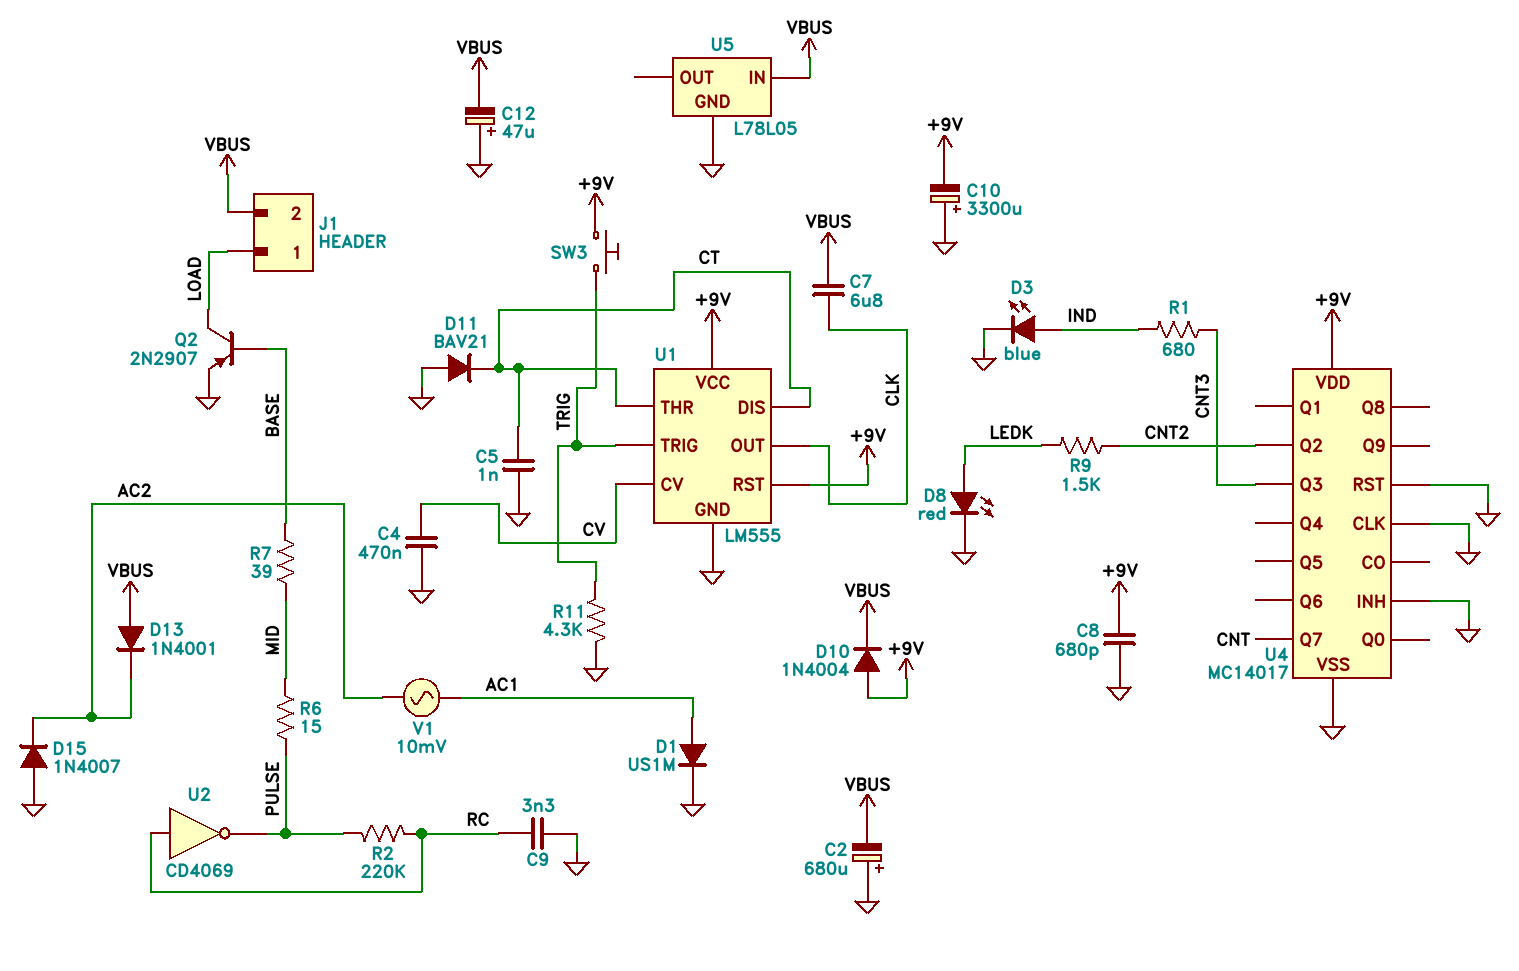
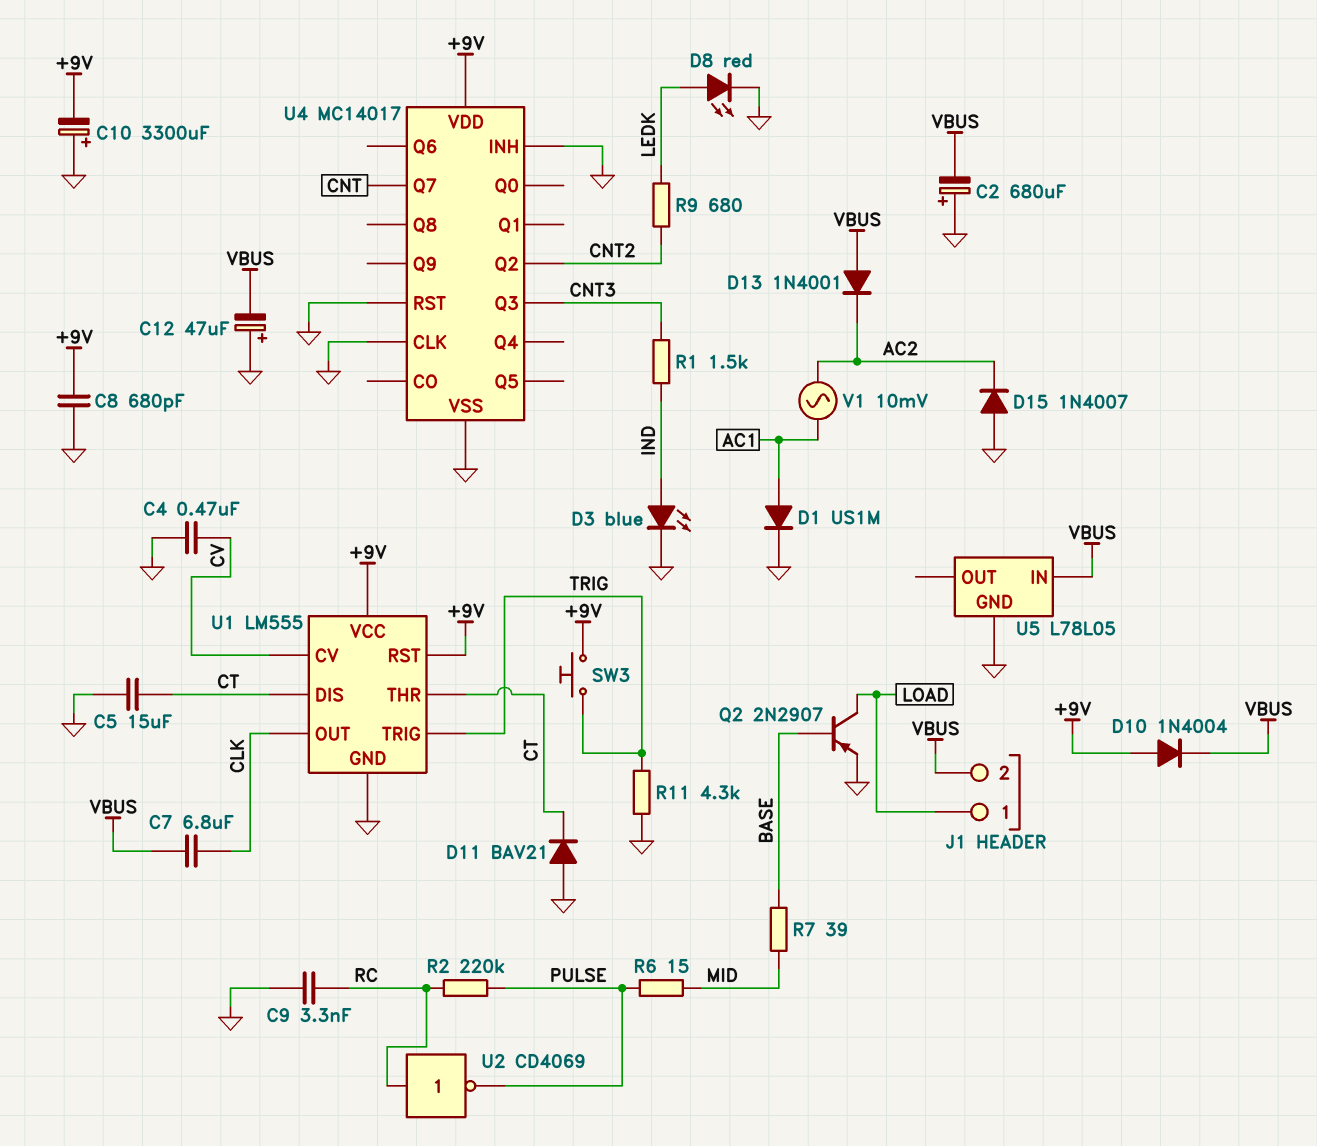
C5: 1nF (CT, GND) -> 15uF (CT, GND)
R1: 680 (CNT3, IND) -> 1.5k (CNT3, IND)
R9: 1.5k (CNT2, LEDK) -> 680 (CNT2, LEDK)

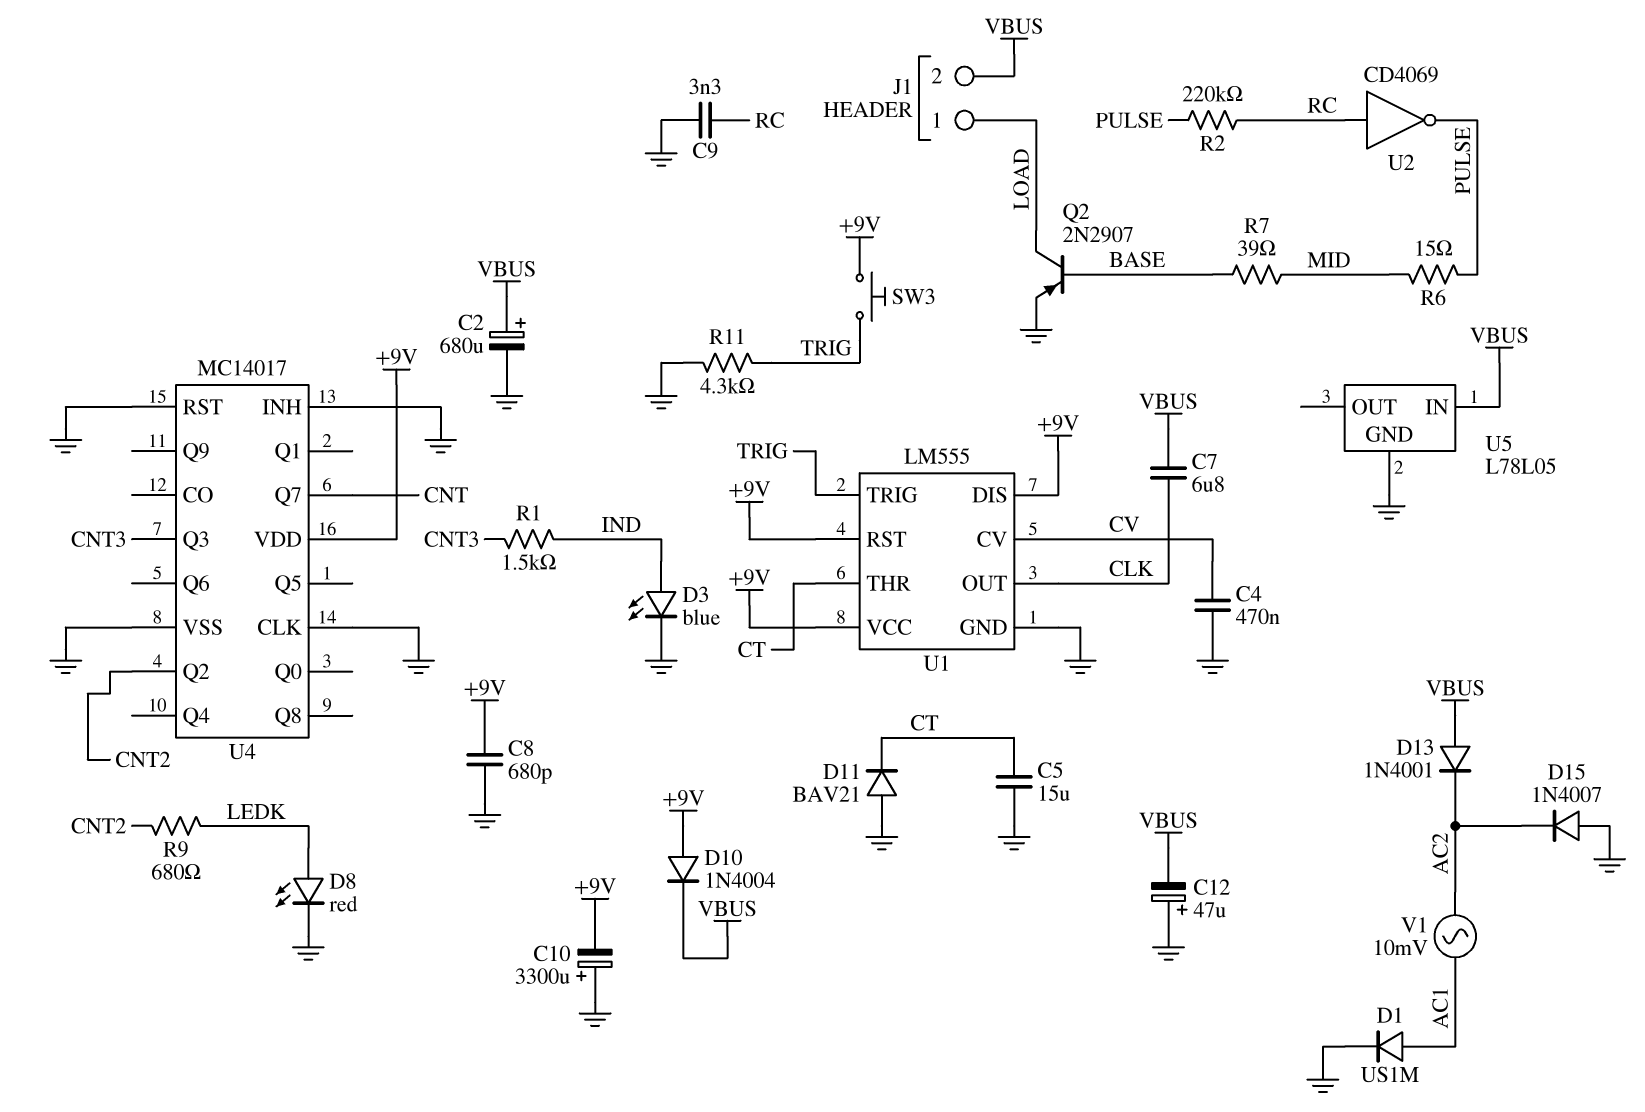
C2: 680uF (plus GND, minus VBUS) -> 680uF (plus VBUS, minus GND)
U1 pin DIS: CT -> +9V

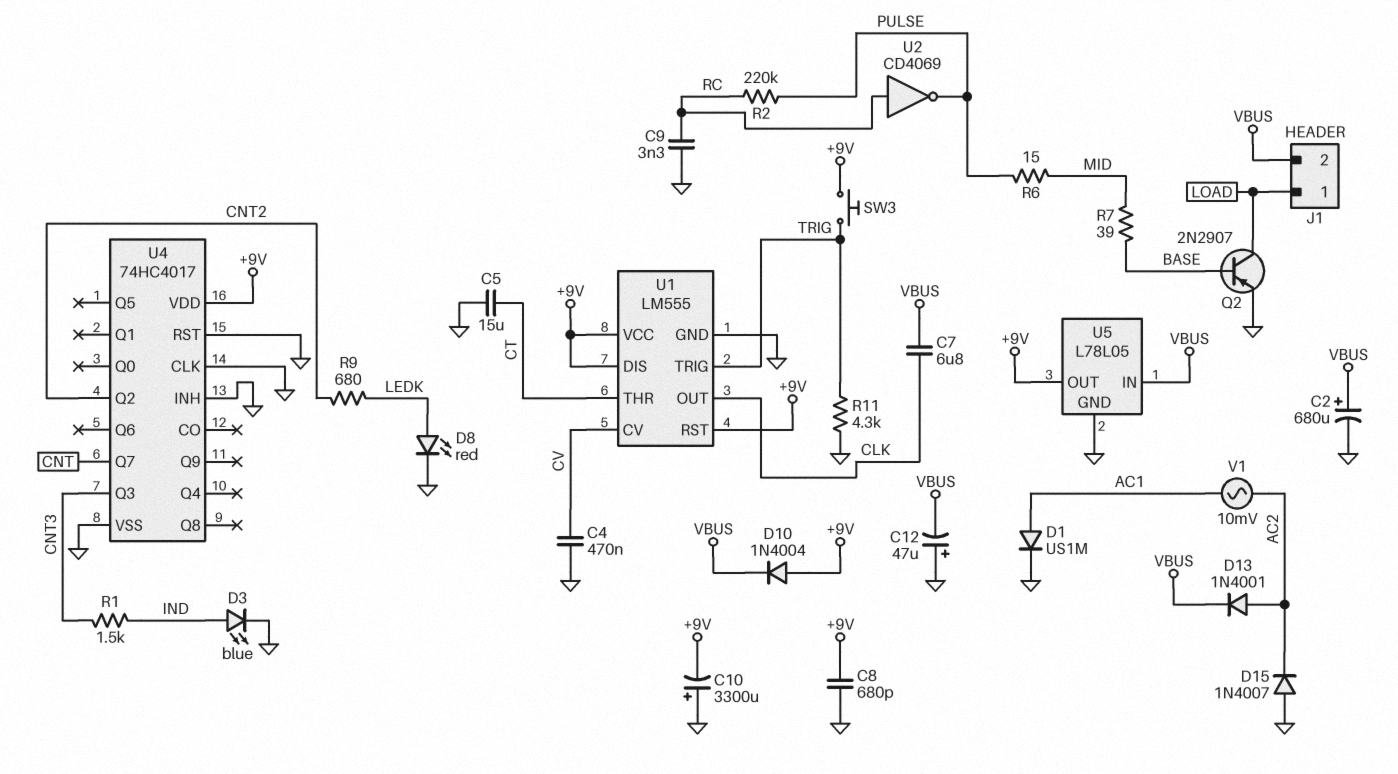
D11: diode BAV21 (A GND, K CT) -> none
D13: diode 1N4001 (A VBUS, K AC2) -> diode 1N4001 (A AC2, K VBUS)
U4: MC14017 -> 74HC4017
U5 pin OUT: none -> +9V

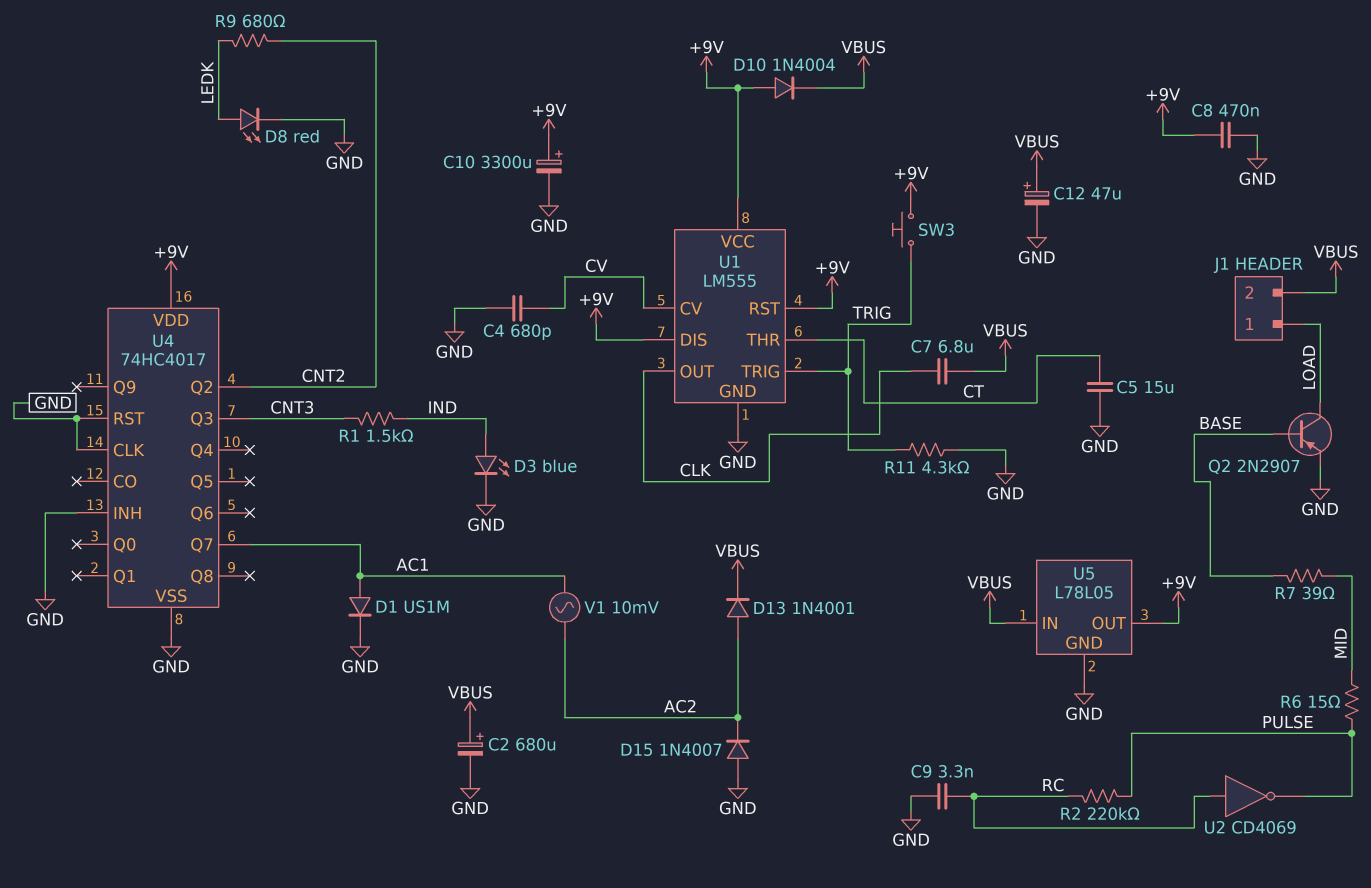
C4: 470nF (CV, GND) -> 680pF (CV, GND)
C8: 680pF (+9V, GND) -> 470nF (+9V, GND)
C10: 3300uF (plus GND, minus +9V) -> 3300uF (plus +9V, minus GND)
C12: 47uF (plus GND, minus VBUS) -> 47uF (plus VBUS, minus GND)
U4 pin Q7: CNT -> AC1

